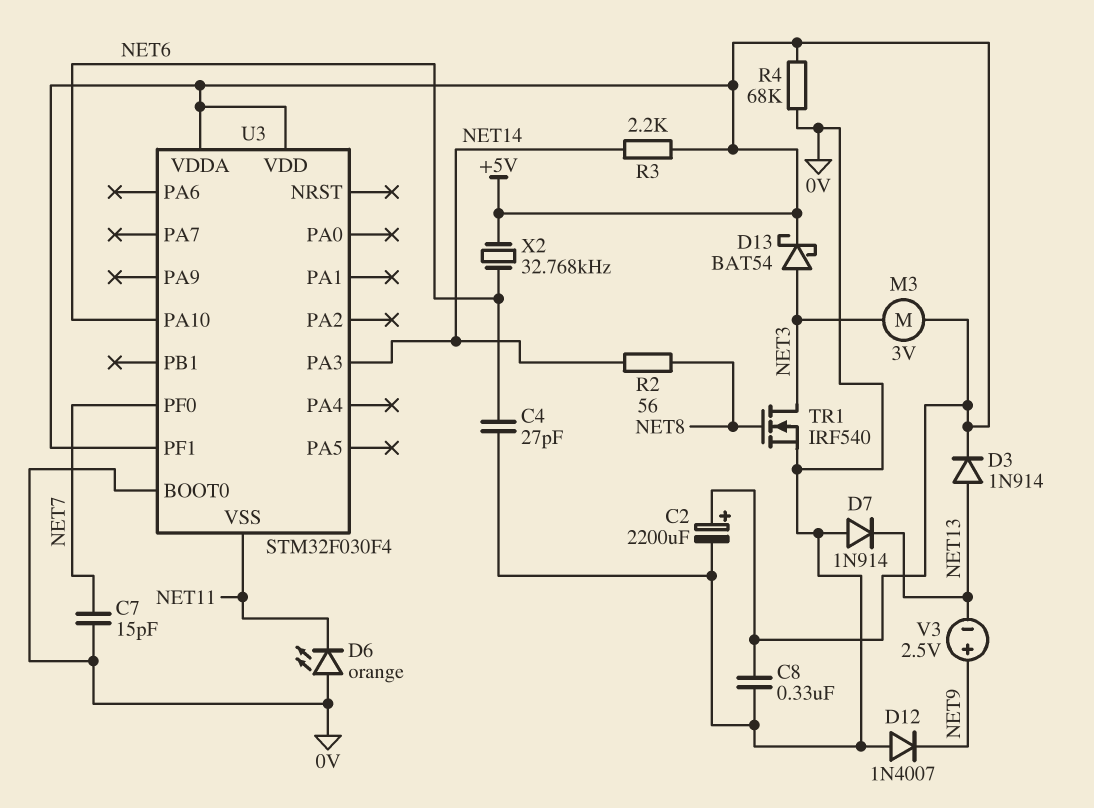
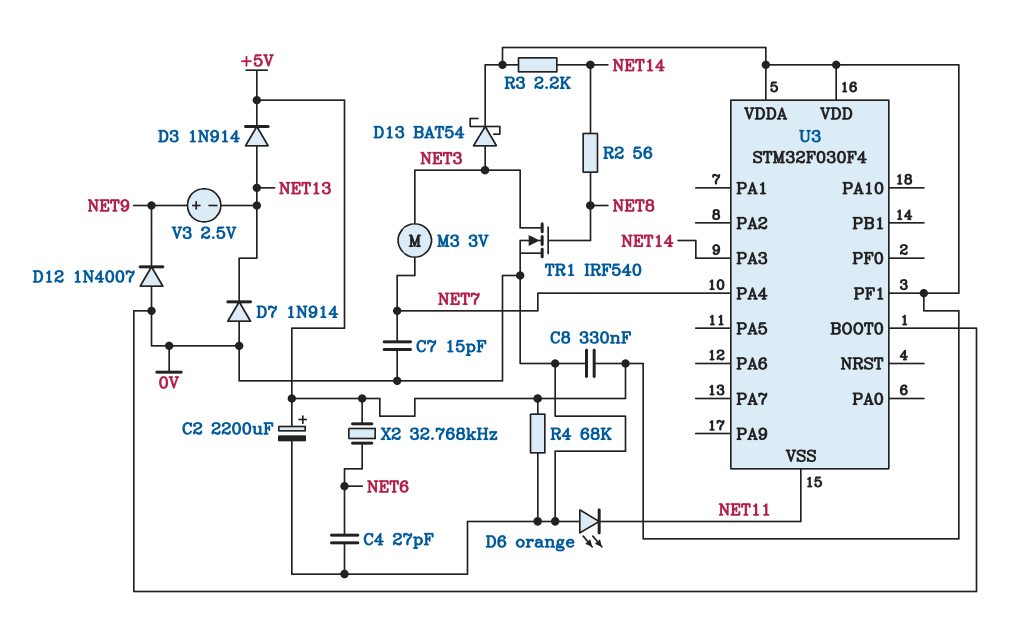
M3: motor 3V (+5V, NET3) -> motor 3V (NET3, NET7)
U3 pin PA4: none -> NET7
U3 pin PA10: NET6 -> none
U3 pin PF0: NET7 -> none

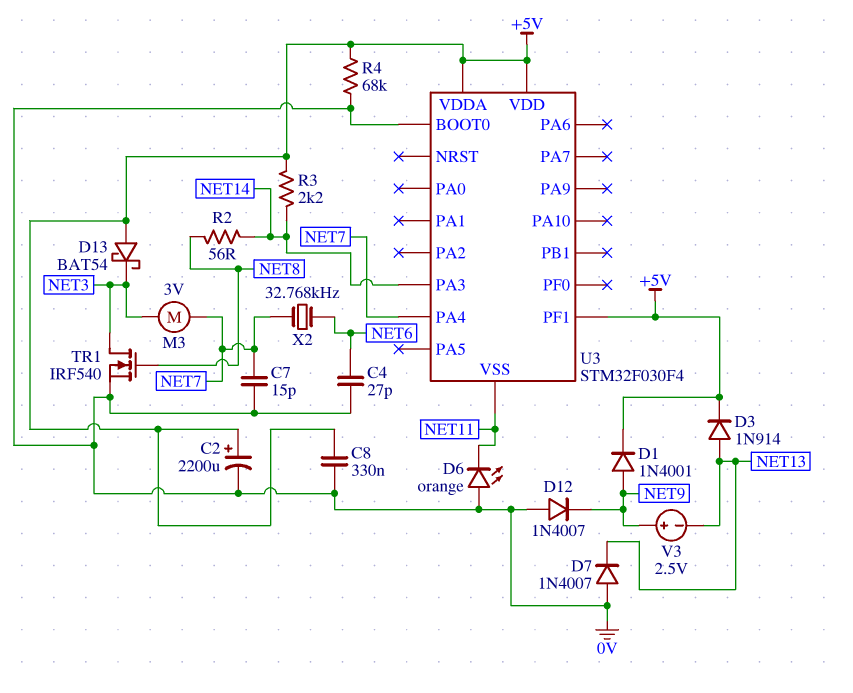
D1: none -> diode 1N4001 (A NET9, K +5V)
D7: diode 1N914 (A 0V, K NET13) -> diode 1N4007 (A 0V, K NET13)
D13: schottky BAT54 (A NET3, K +5V) -> schottky BAT54 (A +5V, K NET3)
X2: 32.768kHz (+5V, NET6) -> 32.768kHz (NET6, NET7)

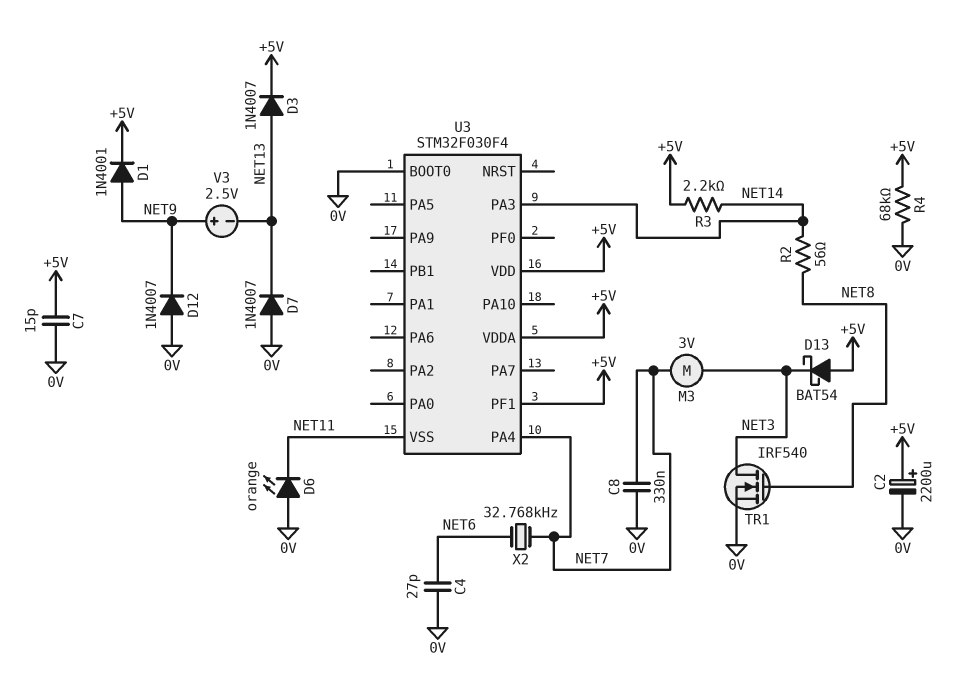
C7: 15pF (0V, NET7) -> 15pF (+5V, 0V)
C8: 330nF (+5V, 0V) -> 330nF (0V, NET7)
D3: diode 1N914 (A NET13, K +5V) -> diode 1N4007 (A NET13, K +5V)

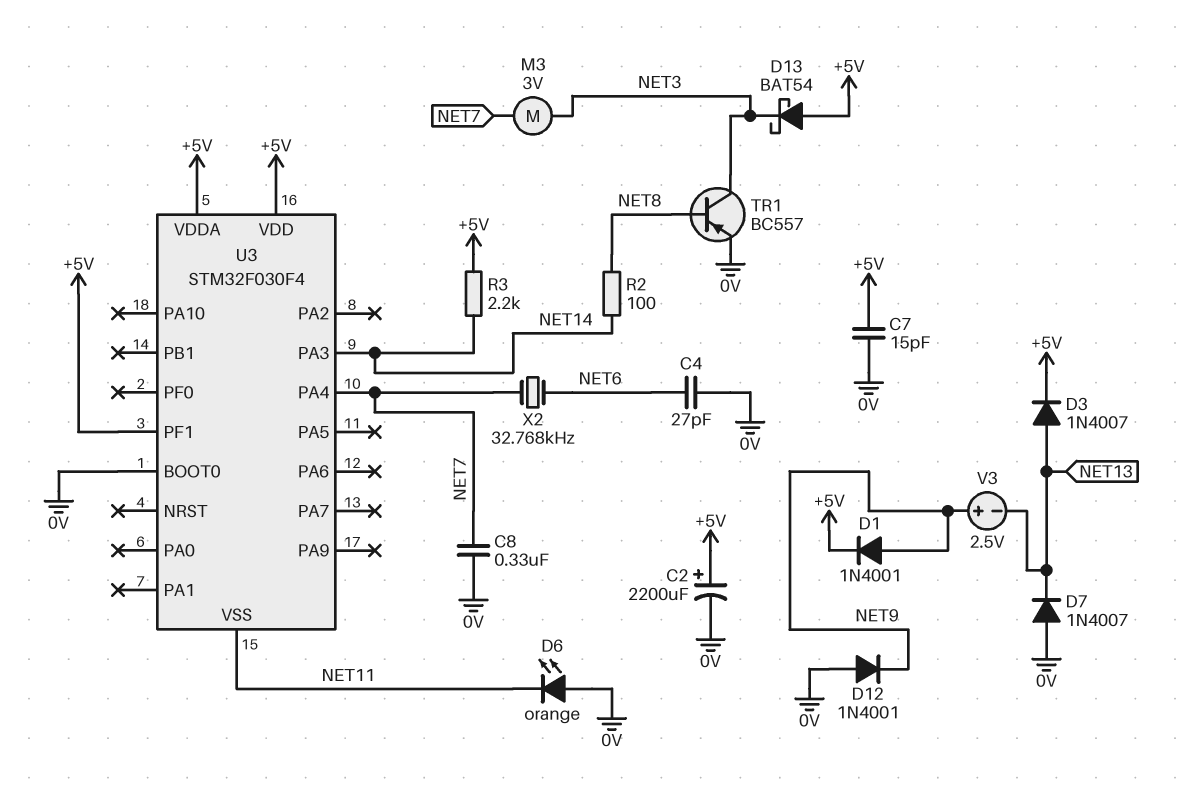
D12: diode 1N4007 (A 0V, K NET9) -> diode 1N4001 (A 0V, K NET9)
R2: 56 (NET8, NET14) -> 100 (NET8, NET14)
R4: 68k (+5V, 0V) -> none
TR1: NMOS IRF540 (G NET8, D NET3, S 0V) -> PNP BC557 (B NET8, C NET3, E 0V)

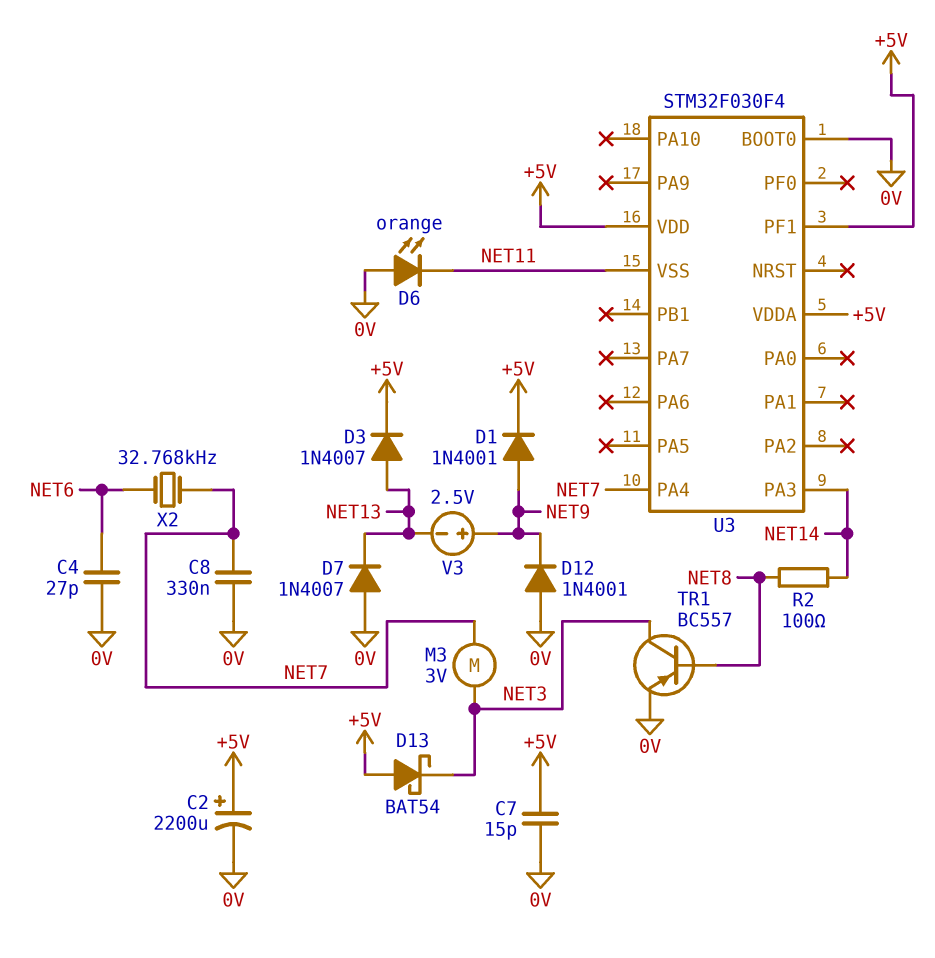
R3: 2.2k (+5V, NET14) -> none

